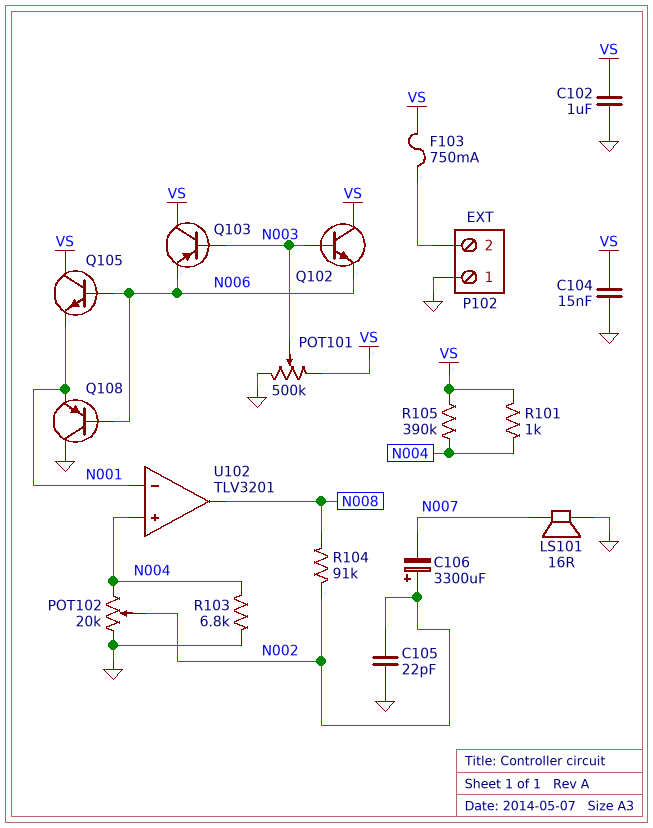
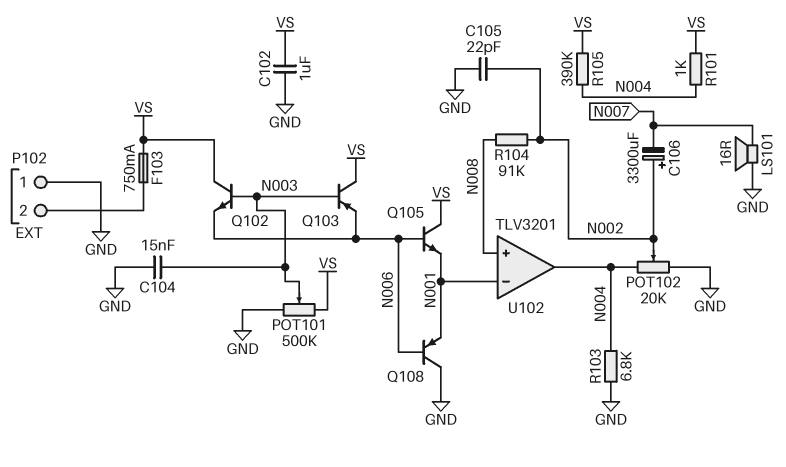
C104: 15nF (GND, VS) -> 15nF (GND, N003)
U102 pin in+: N004 -> N008
U102 pin out: N008 -> N004

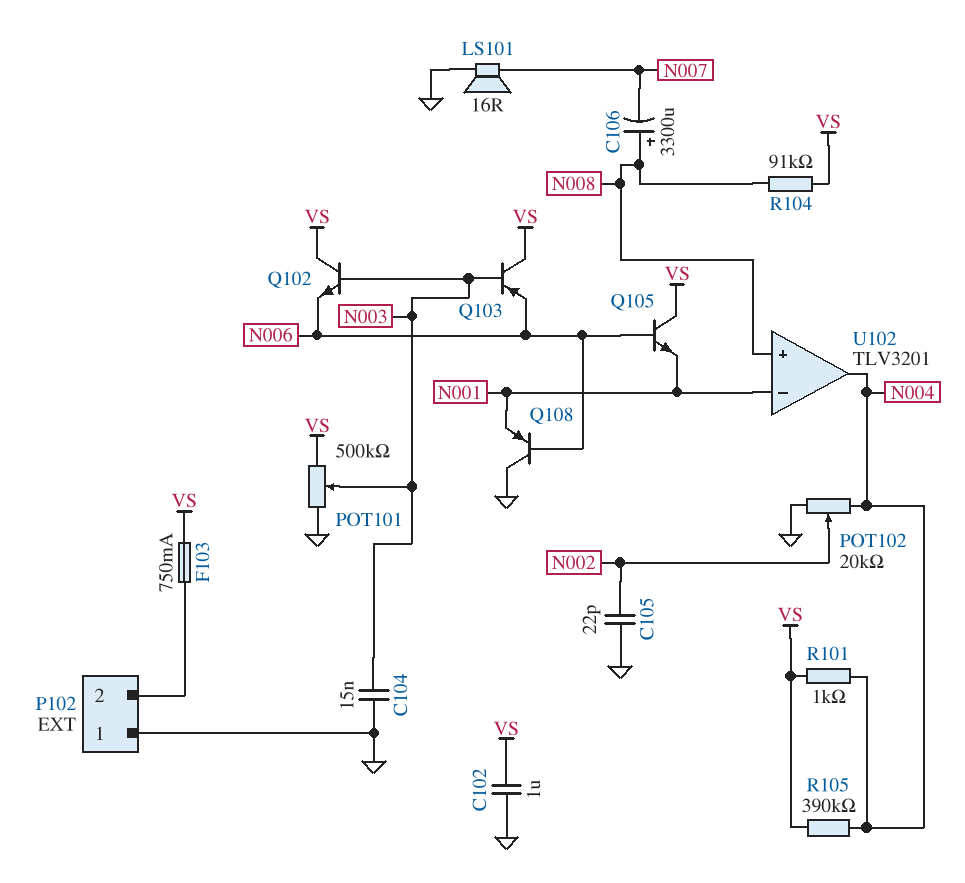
C106: 3300uF (plus N002, minus N007) -> 3300uF (plus N008, minus N007)
R103: 6.8k (GND, N004) -> none
R104: 91k (N002, N008) -> 91k (N008, VS)

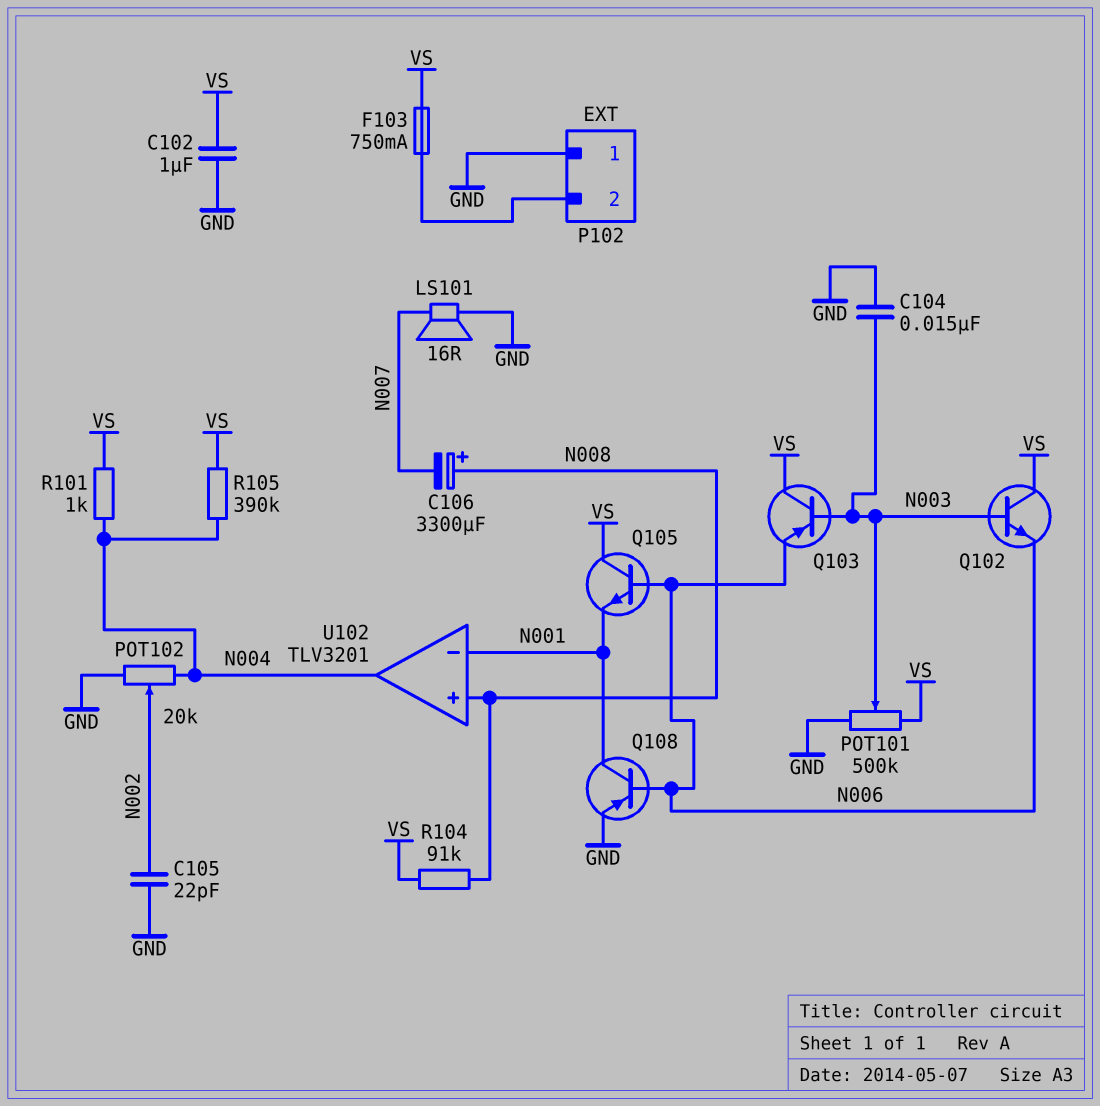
Q108: PNP (B N006, C GND, E N001) -> PNP (B N006, C N001, E GND)

